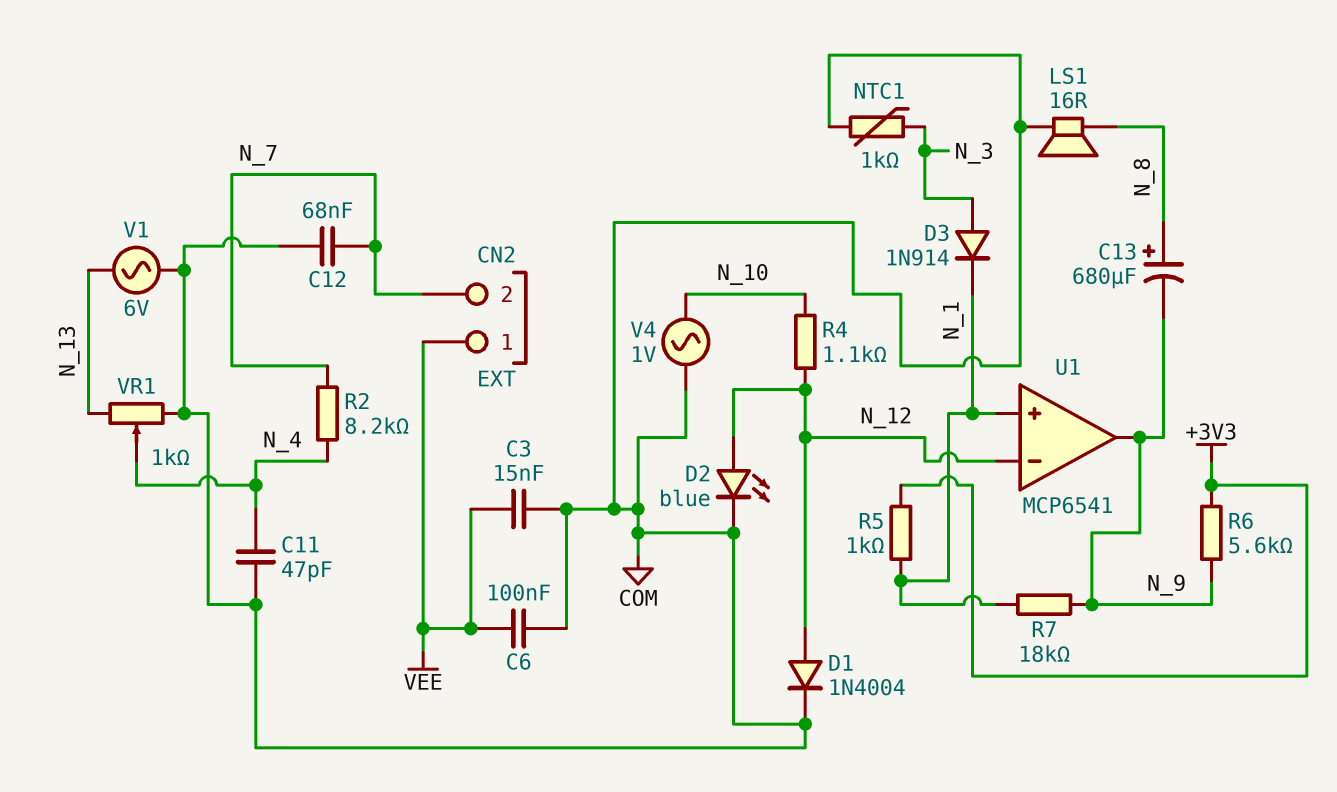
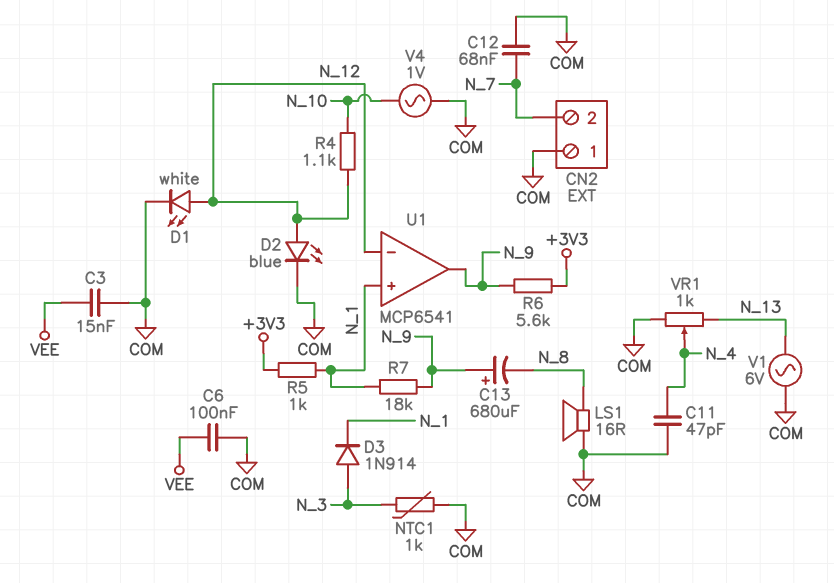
C13: 680uF (plus N_8, minus N_9) -> 680uF (plus N_9, minus N_8)
CN2 pin 1: VEE -> COM
D1: diode 1N4004 (A N_12, K COM) -> LED white (A N_12, K COM)
R2: 8.2k (N_4, N_7) -> none

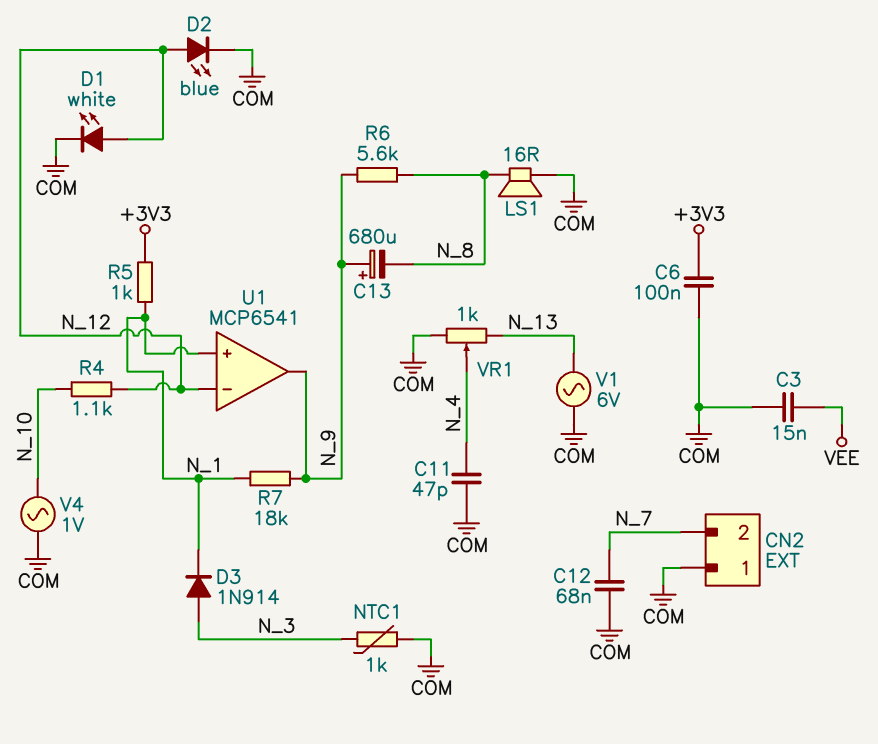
C6: 100nF (COM, VEE) -> 100nF (+3V3, COM)
R6: 5.6k (+3V3, N_9) -> 5.6k (N_8, N_9)

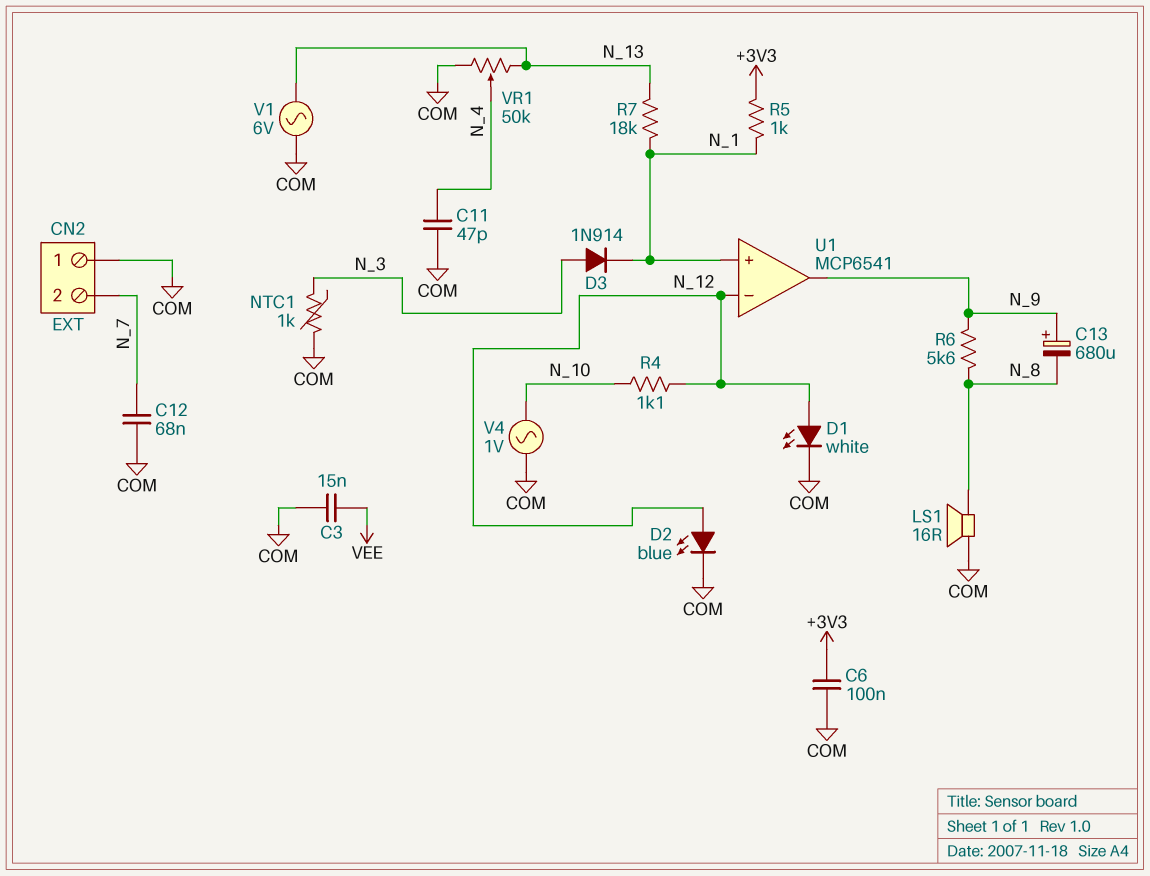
R7: 18k (N_1, N_9) -> 18k (N_1, N_13)
VR1: 1k (COM, N_13, wiper N_4) -> 50k (COM, N_13, wiper N_4)

